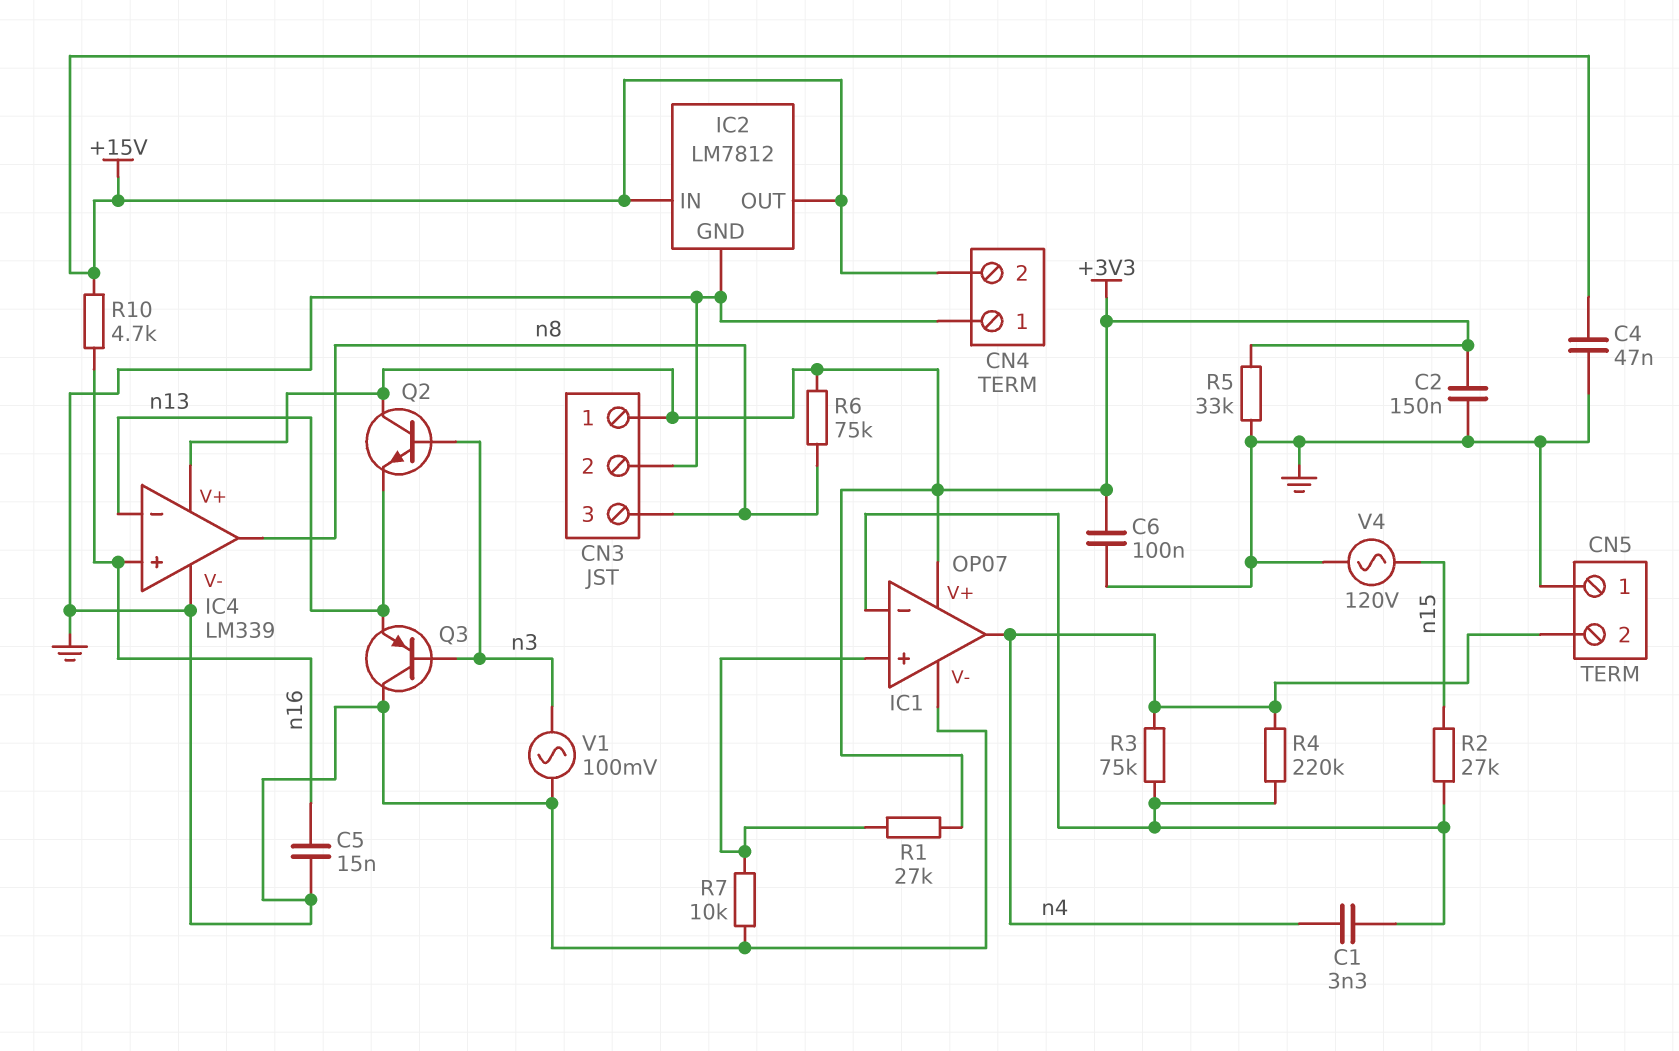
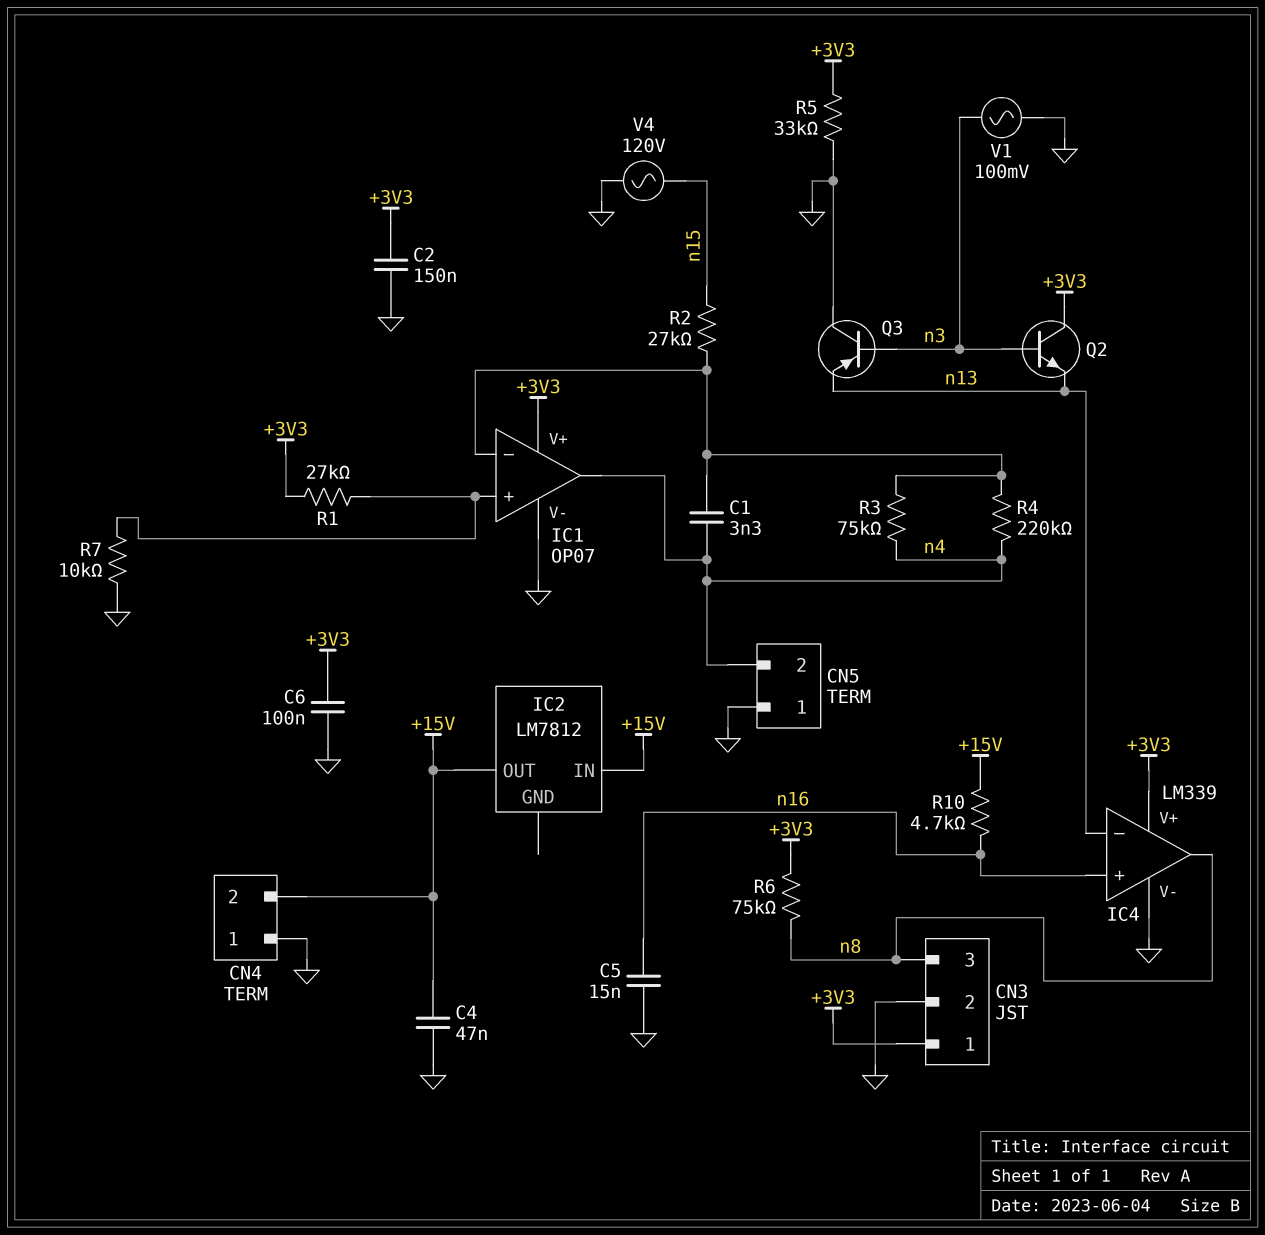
IC2 pin GND: GND -> none

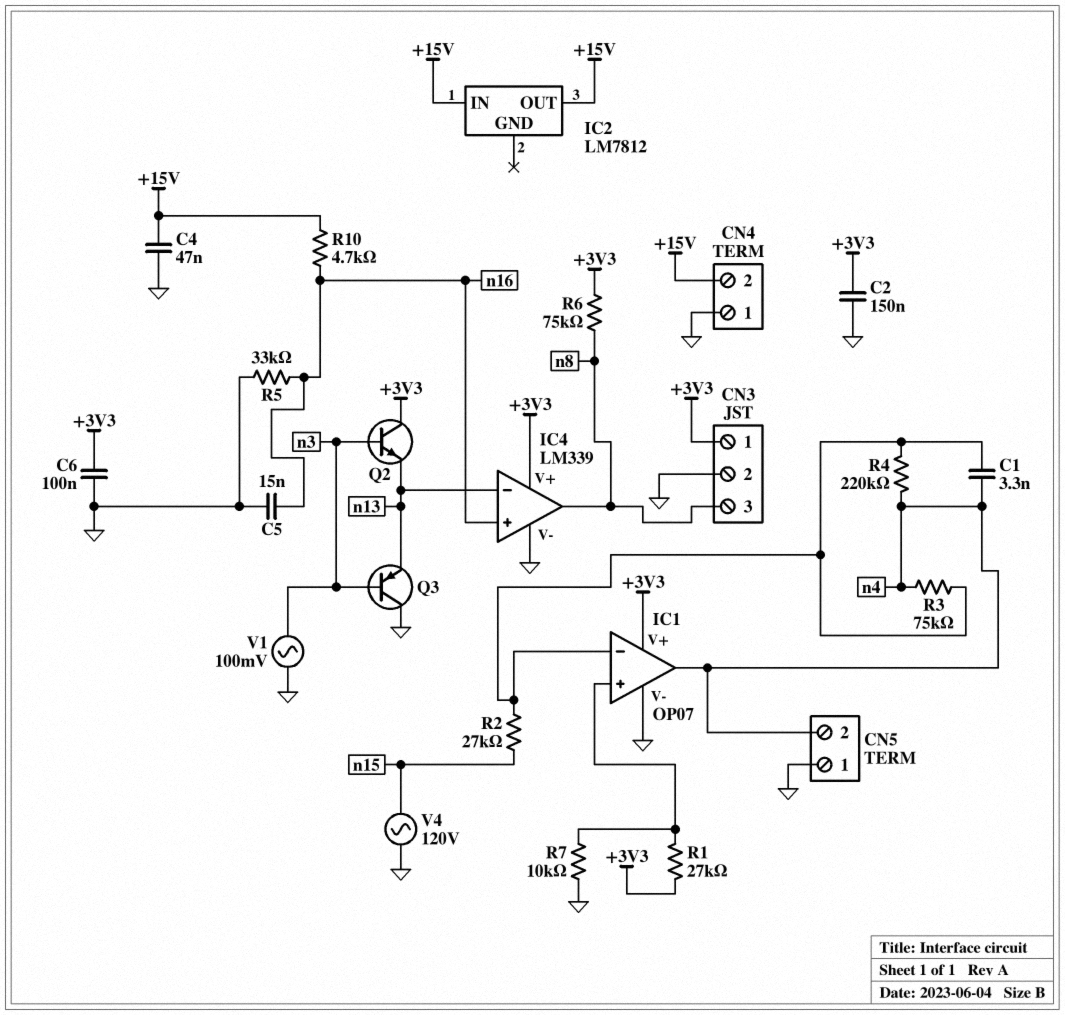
R5: 33k (+3V3, GND) -> 33k (GND, n16)

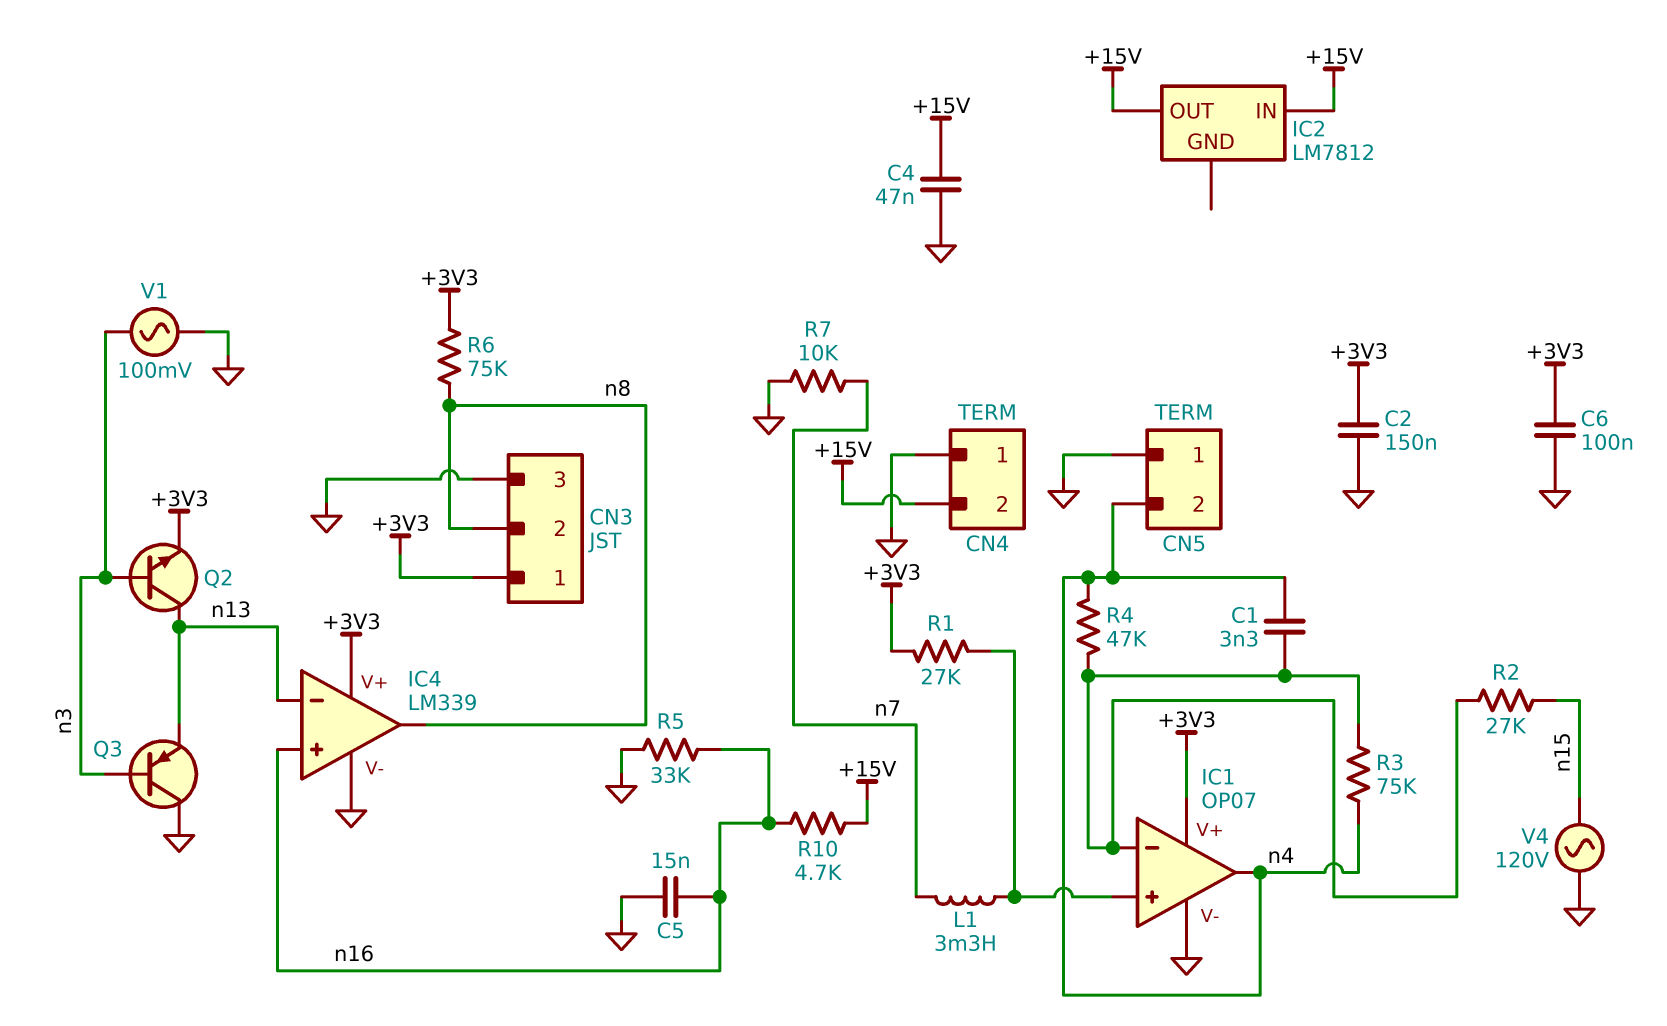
CN3 pin 2: GND -> n8
CN3 pin 3: n8 -> GND
L1: none -> 3.3mH (IC1/in+, n7)
Q2: NPN (B n3, C +3V3, E n13) -> NPN (B n3, C n13, E +3V3)
R4: 220k (IC1/in-, n4) -> 47k (IC1/in-, n4)
R7: 10k (GND, IC1/in+) -> 10k (GND, n7)

